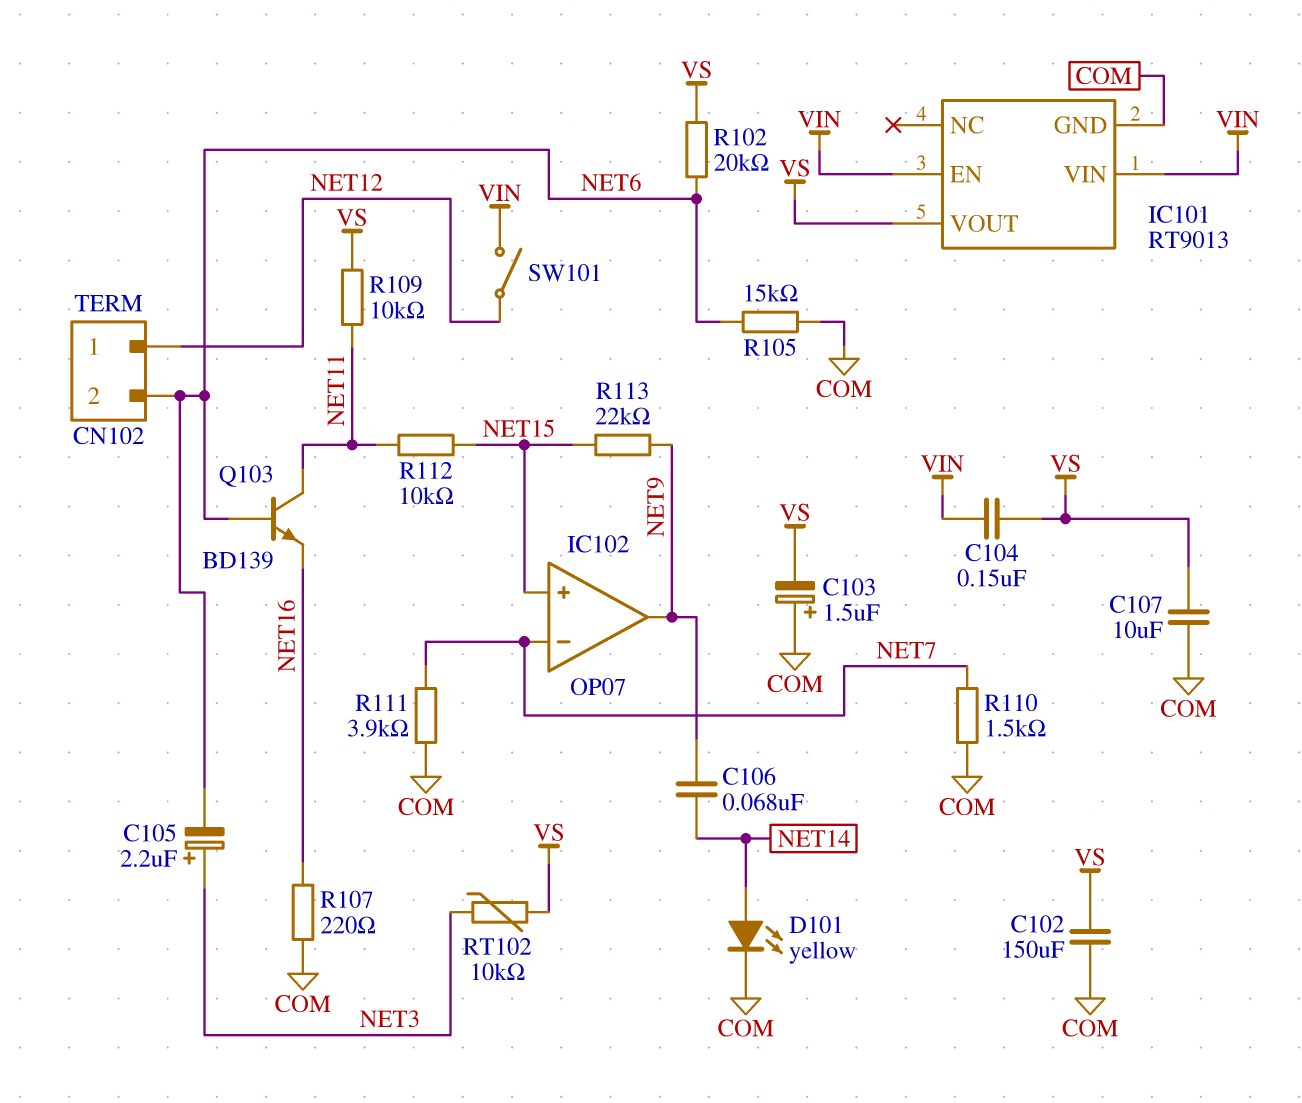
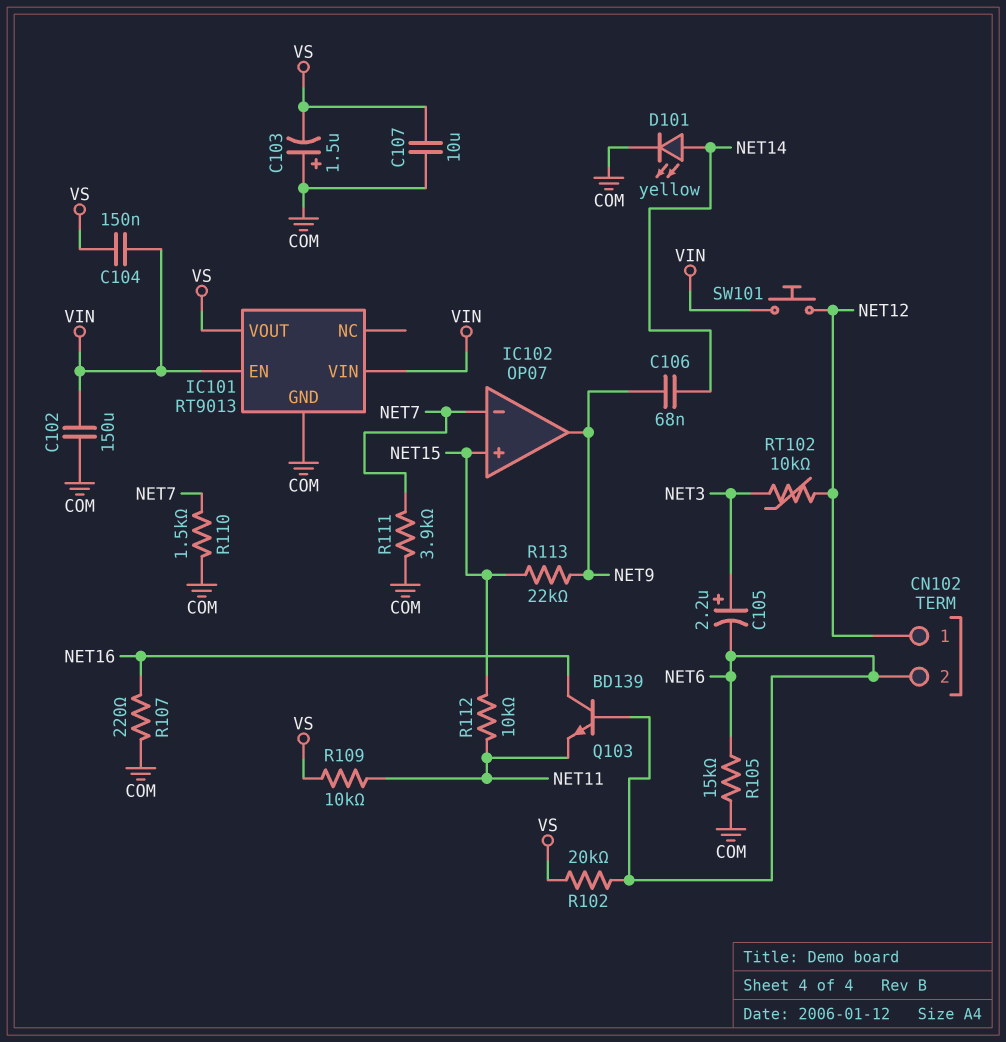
C102: 150uF (COM, VS) -> 150uF (COM, VIN)
Q103: NPN BD139 (B NET6, C NET11, E NET16) -> NPN BD139 (B NET6, C NET16, E NET11)
RT102: 10k (NET3, VS) -> 10k (NET3, NET12)
SW101: switch (NET12, VIN) -> button (NET12, VIN)

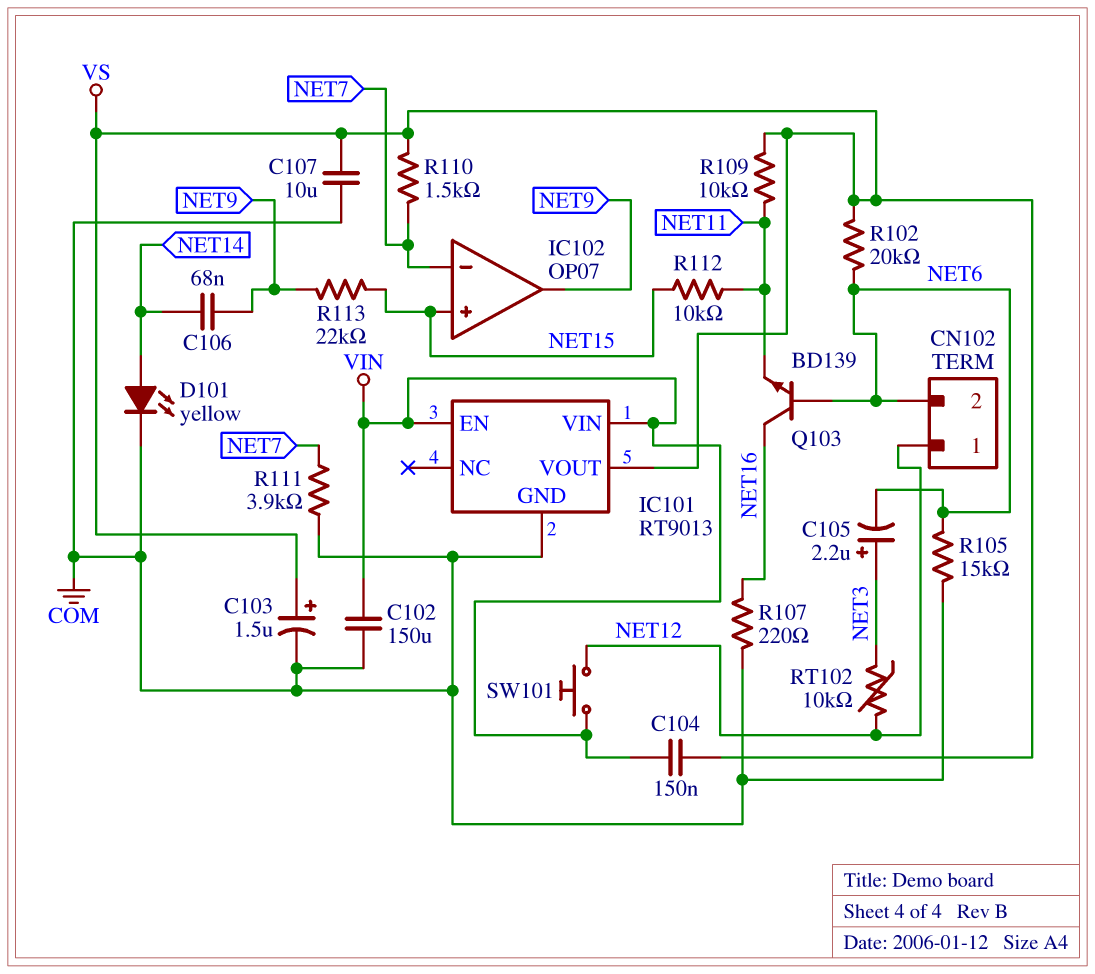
C103: 1.5uF (plus COM, minus VS) -> 1.5uF (plus VS, minus COM)
R110: 1.5k (COM, NET7) -> 1.5k (NET7, VS)

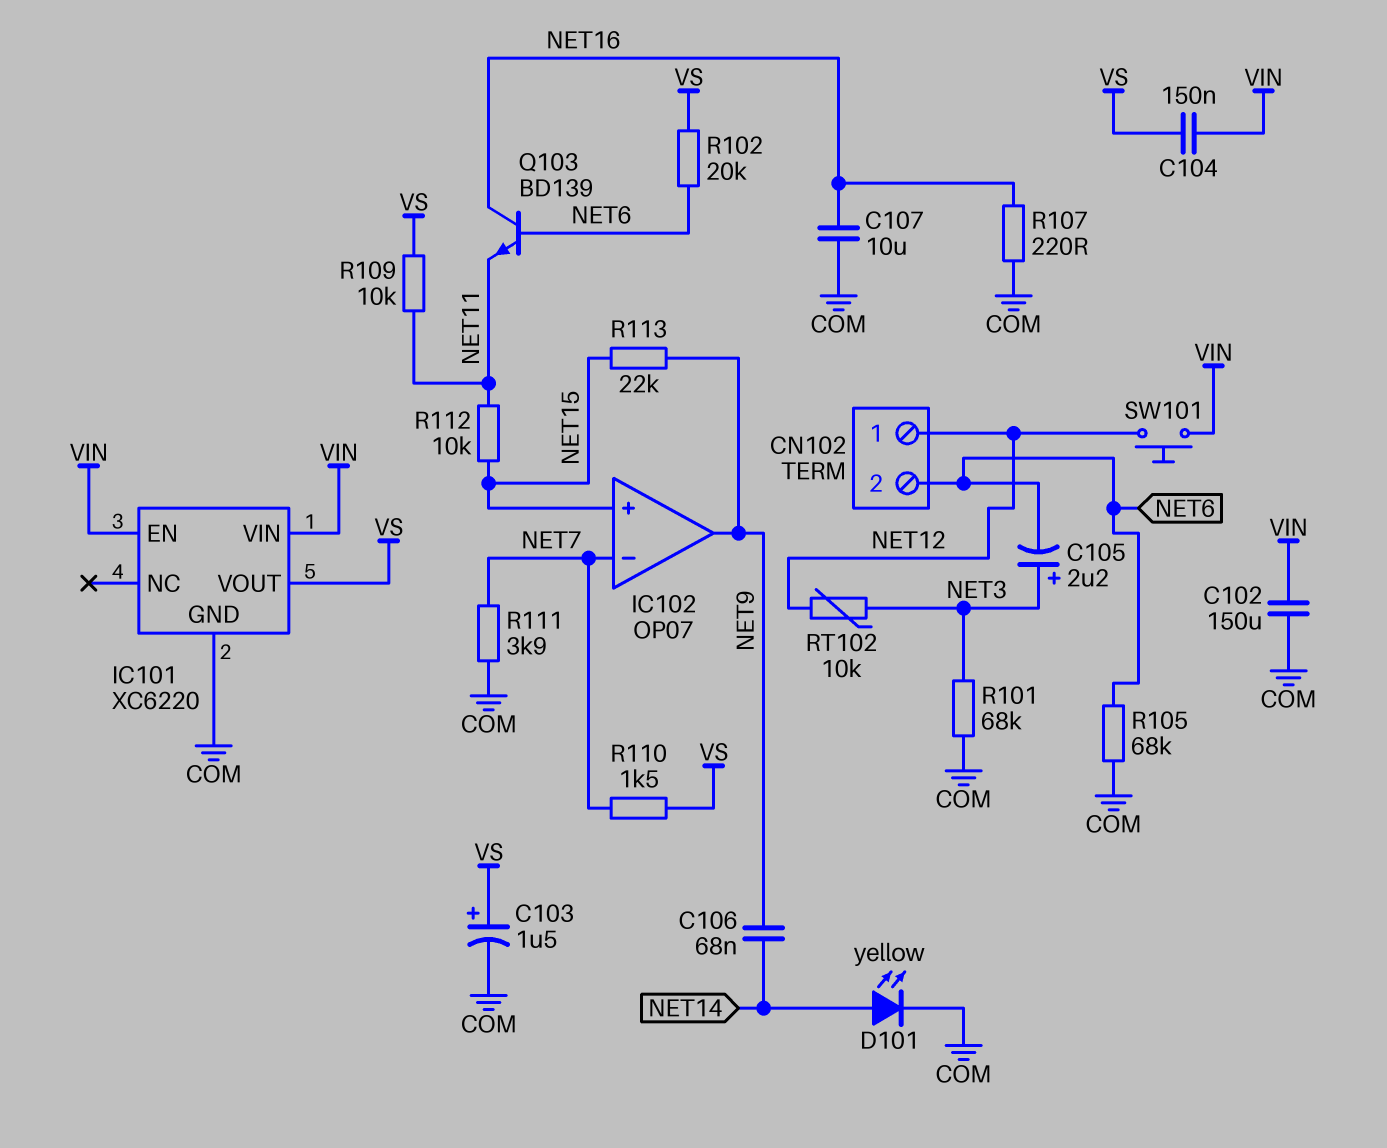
C107: 10uF (COM, VS) -> 10uF (COM, NET16)
IC101: RT9013 -> XC6220
R101: none -> 68k (COM, NET3)
R105: 15k (COM, NET6) -> 68k (COM, NET6)

